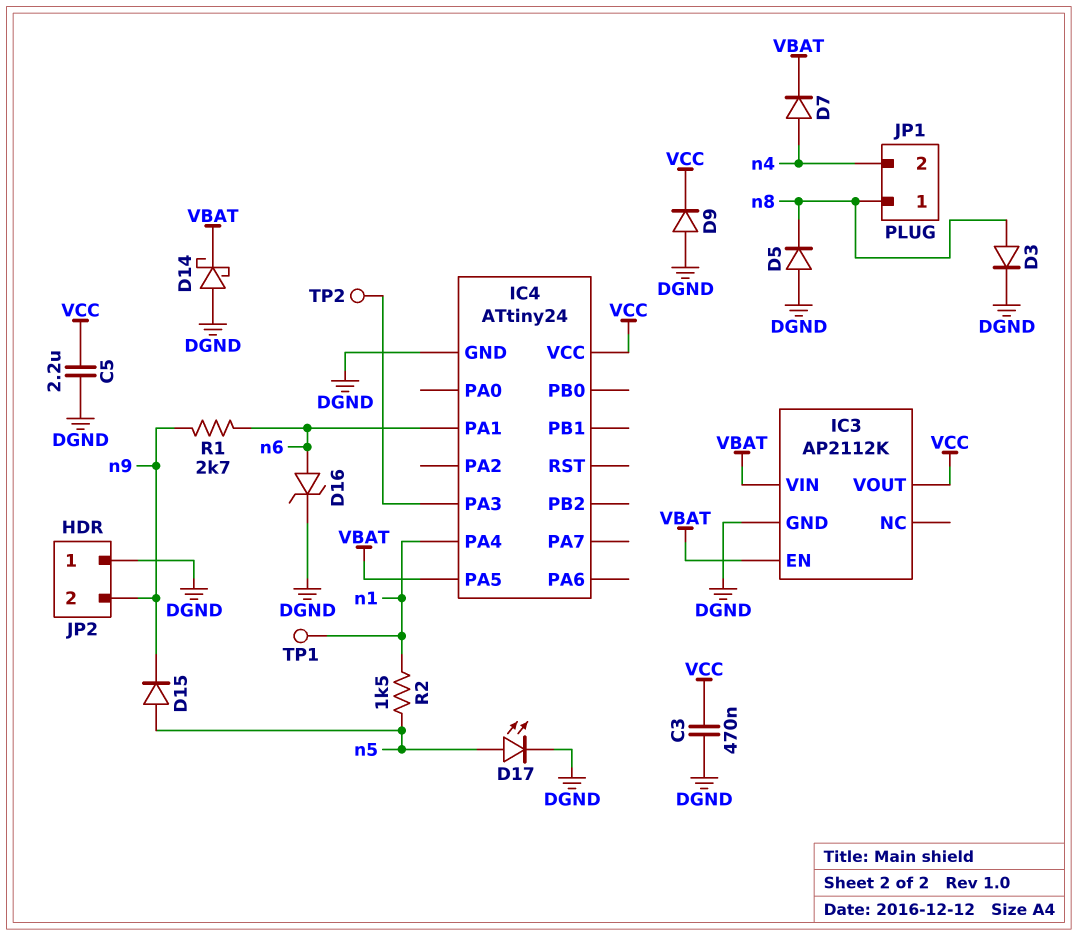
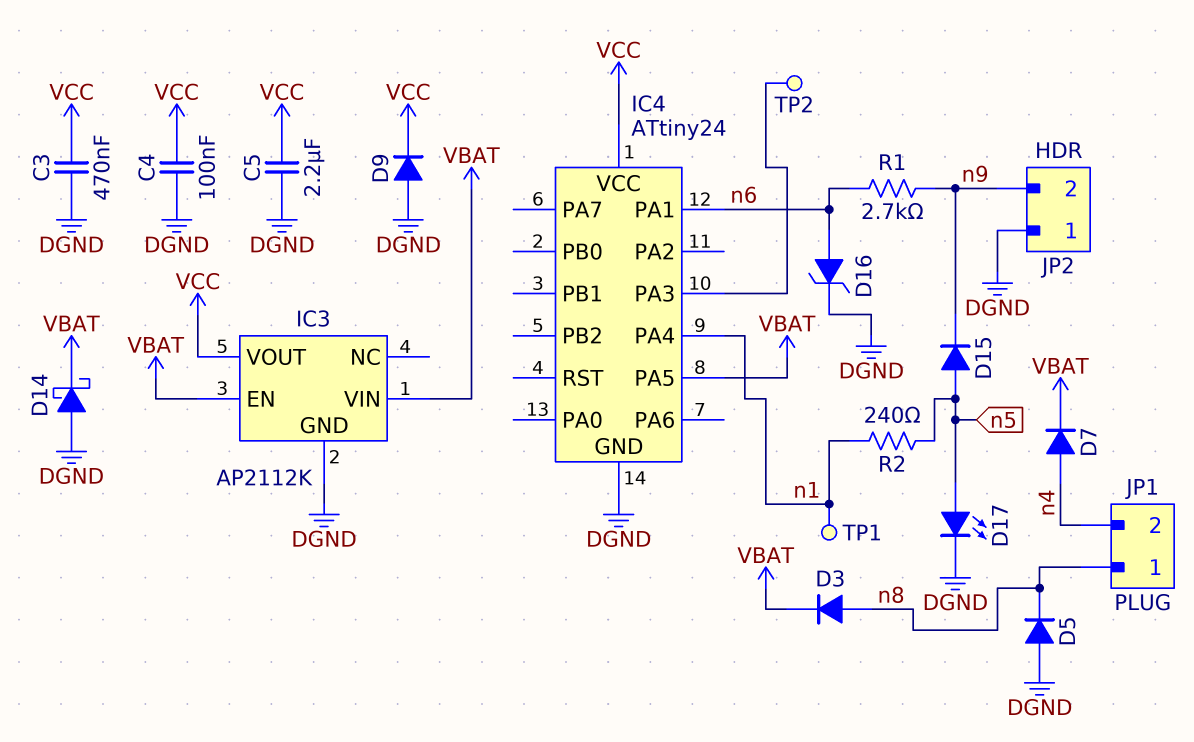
C4: none -> 100nF (DGND, VCC)
D3: diode (A n8, K DGND) -> diode (A n8, K VBAT)
R2: 1.5k (n1, n5) -> 240 (n1, n5)

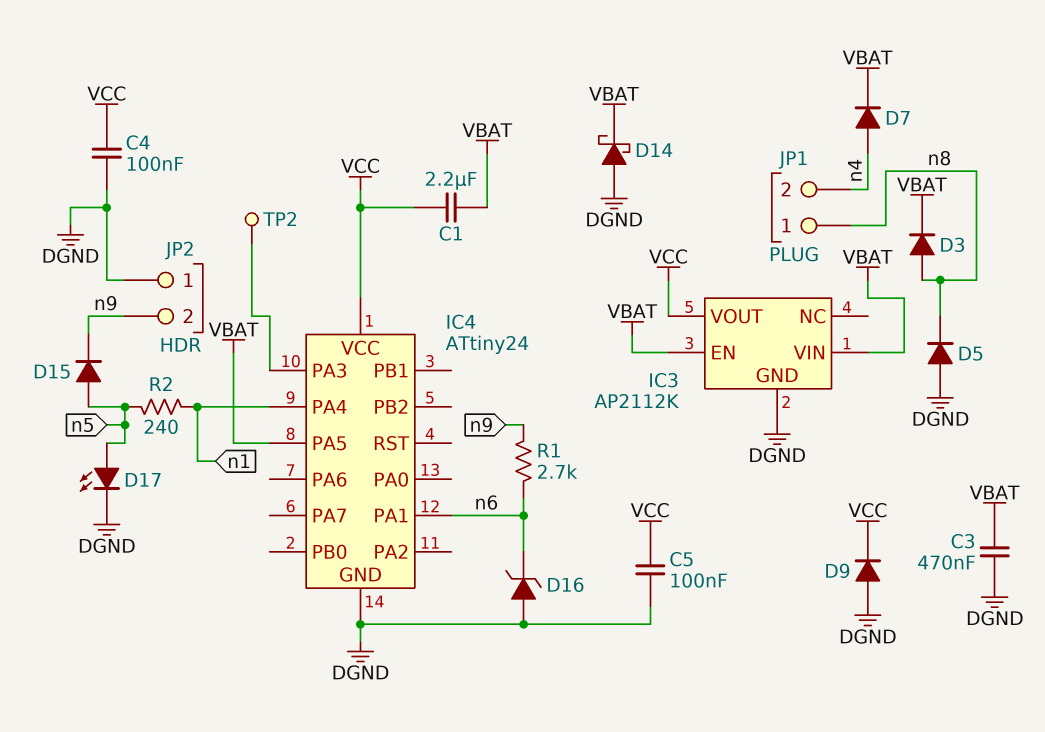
C1: none -> 2.2uF (VBAT, VCC)
C3: 470nF (DGND, VCC) -> 470nF (DGND, VBAT)
C5: 2.2uF (DGND, VCC) -> 100nF (DGND, VCC)
D16: zener (A n6, K DGND) -> zener (A DGND, K n6)
TP1: test point (n1) -> none

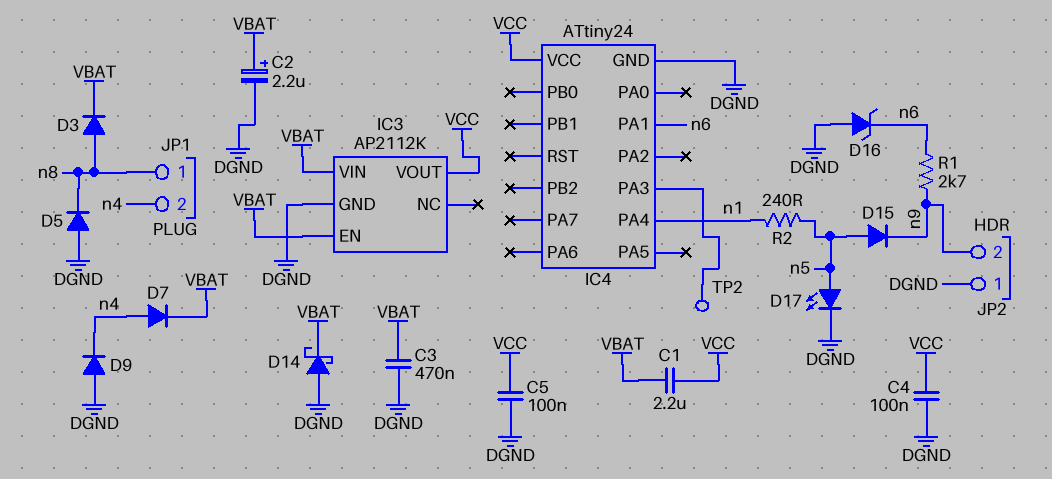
C2: none -> 2.2uF (plus VBAT, minus DGND)
D9: diode (A DGND, K VCC) -> diode (A DGND, K n4)
IC4 pin PA5: VBAT -> none

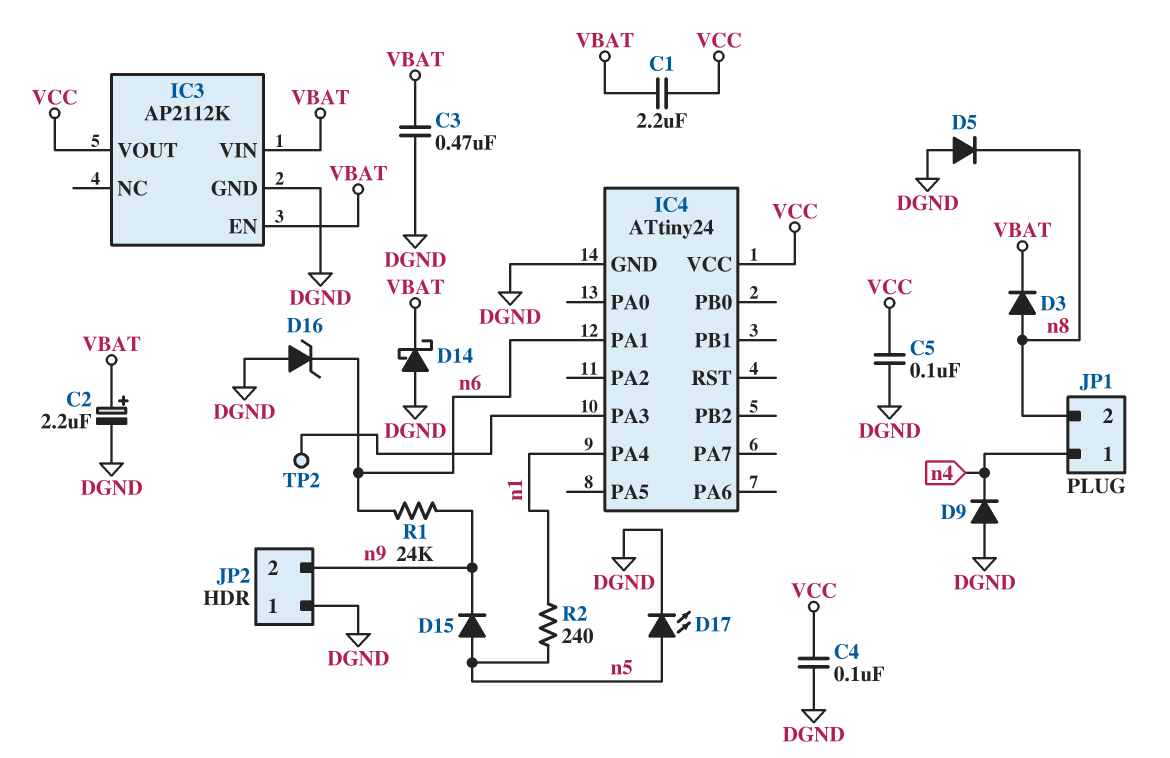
D7: diode (A n4, K VBAT) -> none
JP1 pin 1: n8 -> n4
JP1 pin 2: n4 -> n8
R1: 2.7k (n6, n9) -> 24k (n6, n9)

